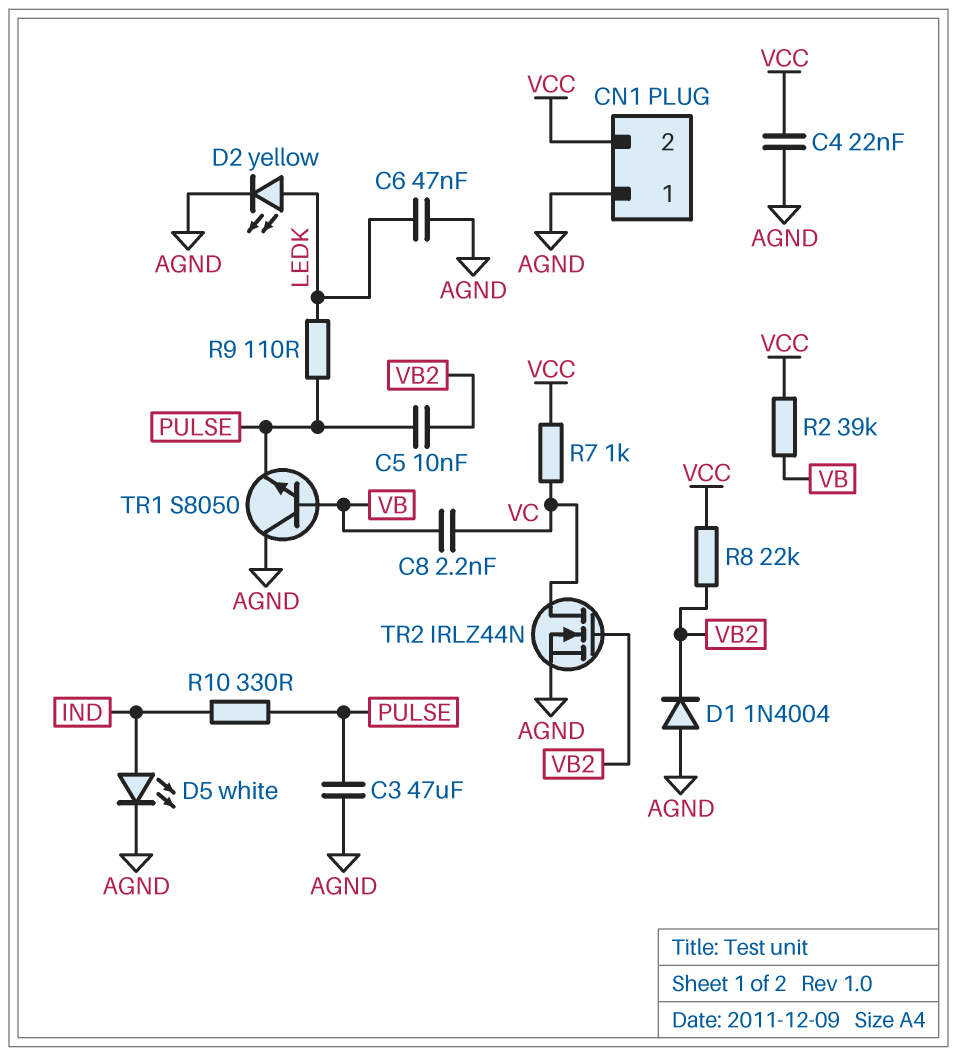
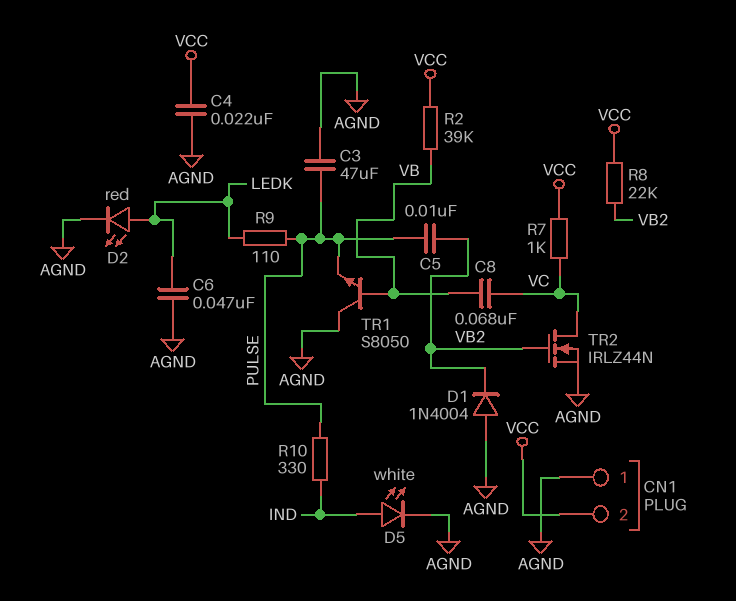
C8: 2.2nF (VB, VC) -> 68nF (VB, VC)
D2: LED yellow (A LEDK, K AGND) -> LED red (A LEDK, K AGND)

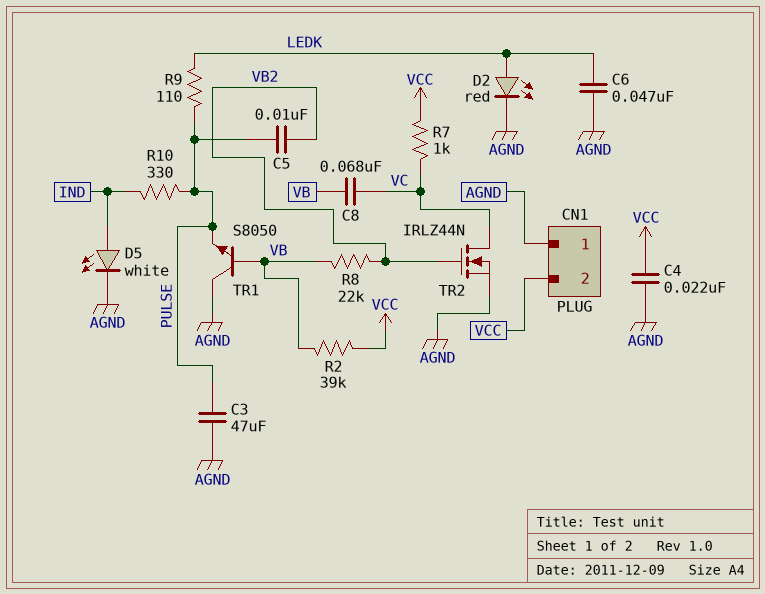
D1: diode 1N4004 (A AGND, K VB2) -> none
R8: 22k (VB2, VCC) -> 22k (VB, VB2)

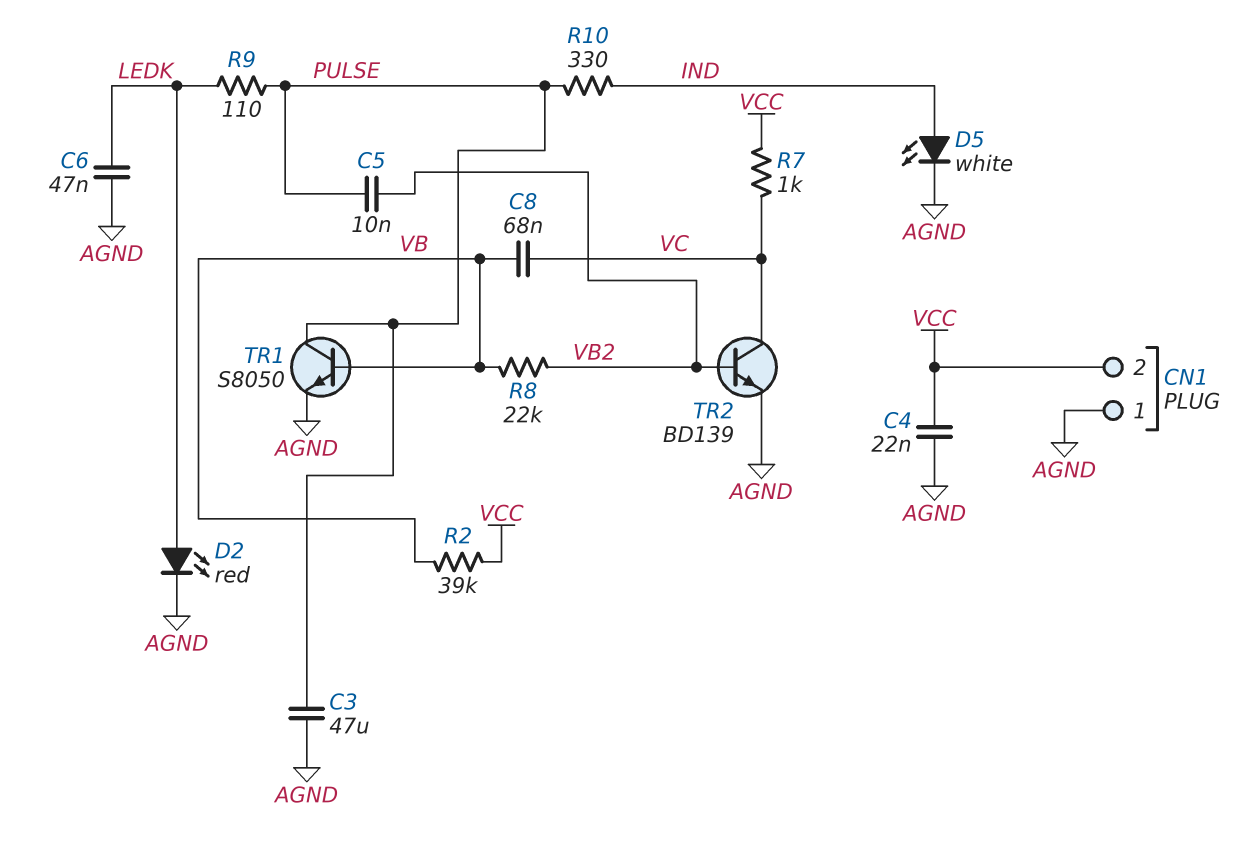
TR1: NPN S8050 (B VB, C AGND, E PULSE) -> NPN S8050 (B VB, C PULSE, E AGND)
TR2: NMOS IRLZ44N (G VB2, D VC, S AGND) -> NPN BD139 (B VB2, C VC, E AGND)

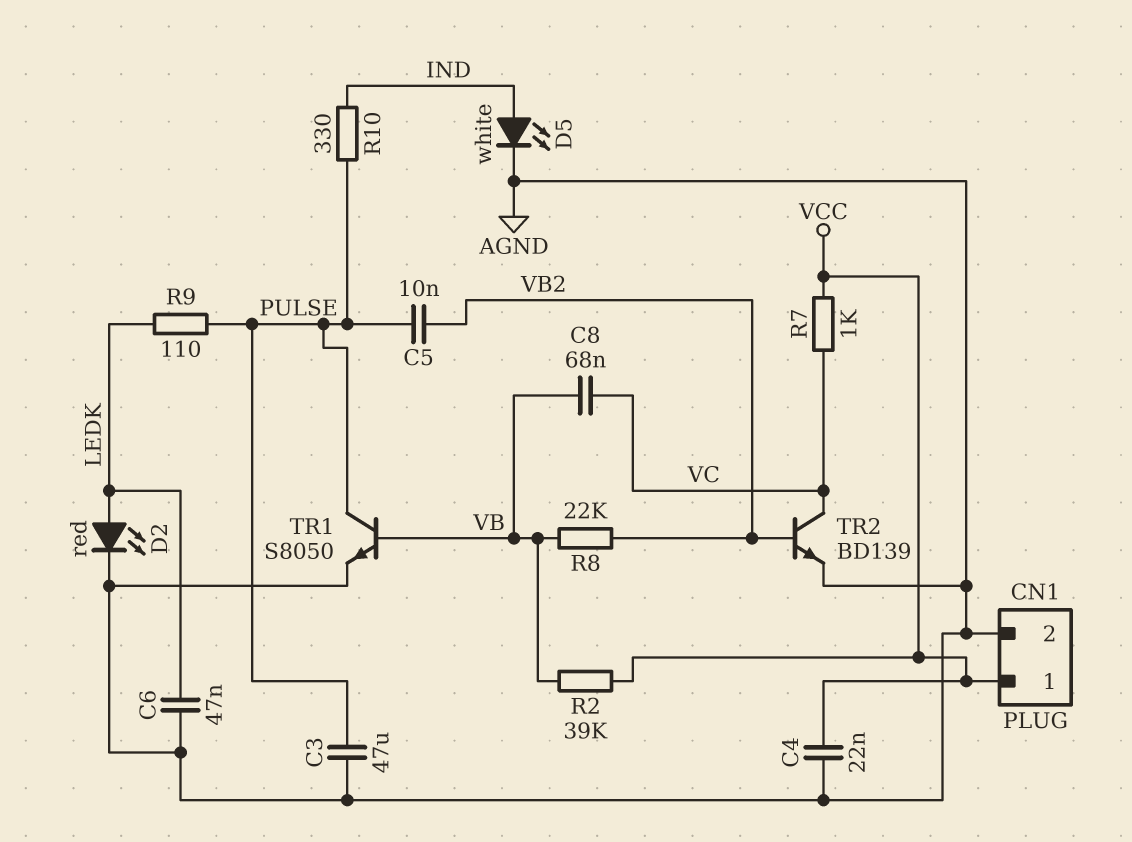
CN1 pin 1: AGND -> VCC
CN1 pin 2: VCC -> AGND

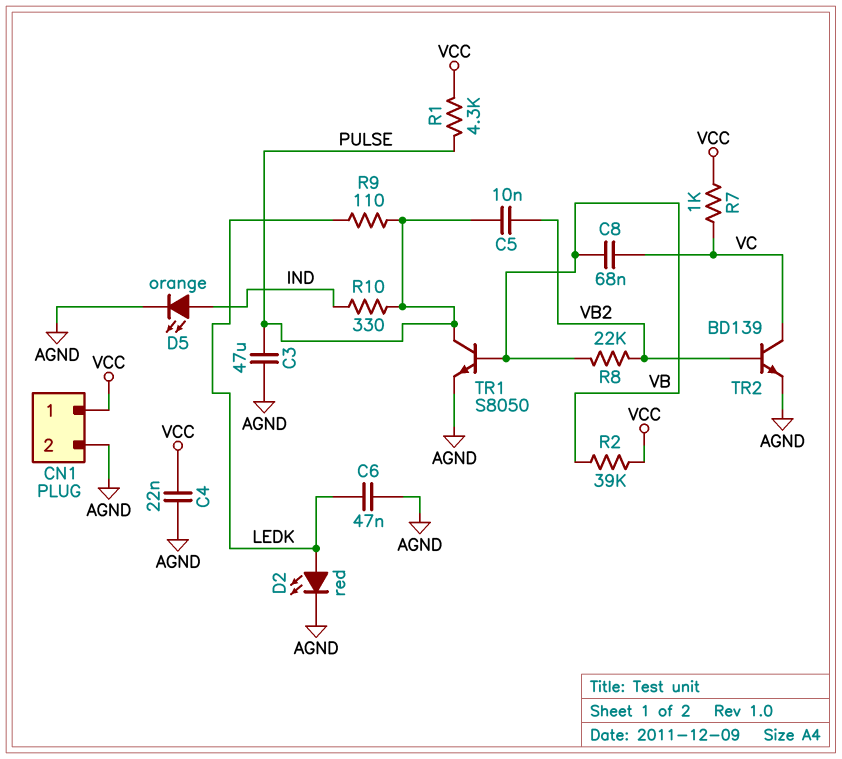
D5: LED white (A IND, K AGND) -> LED orange (A IND, K AGND)
R1: none -> 4.3k (PULSE, VCC)

